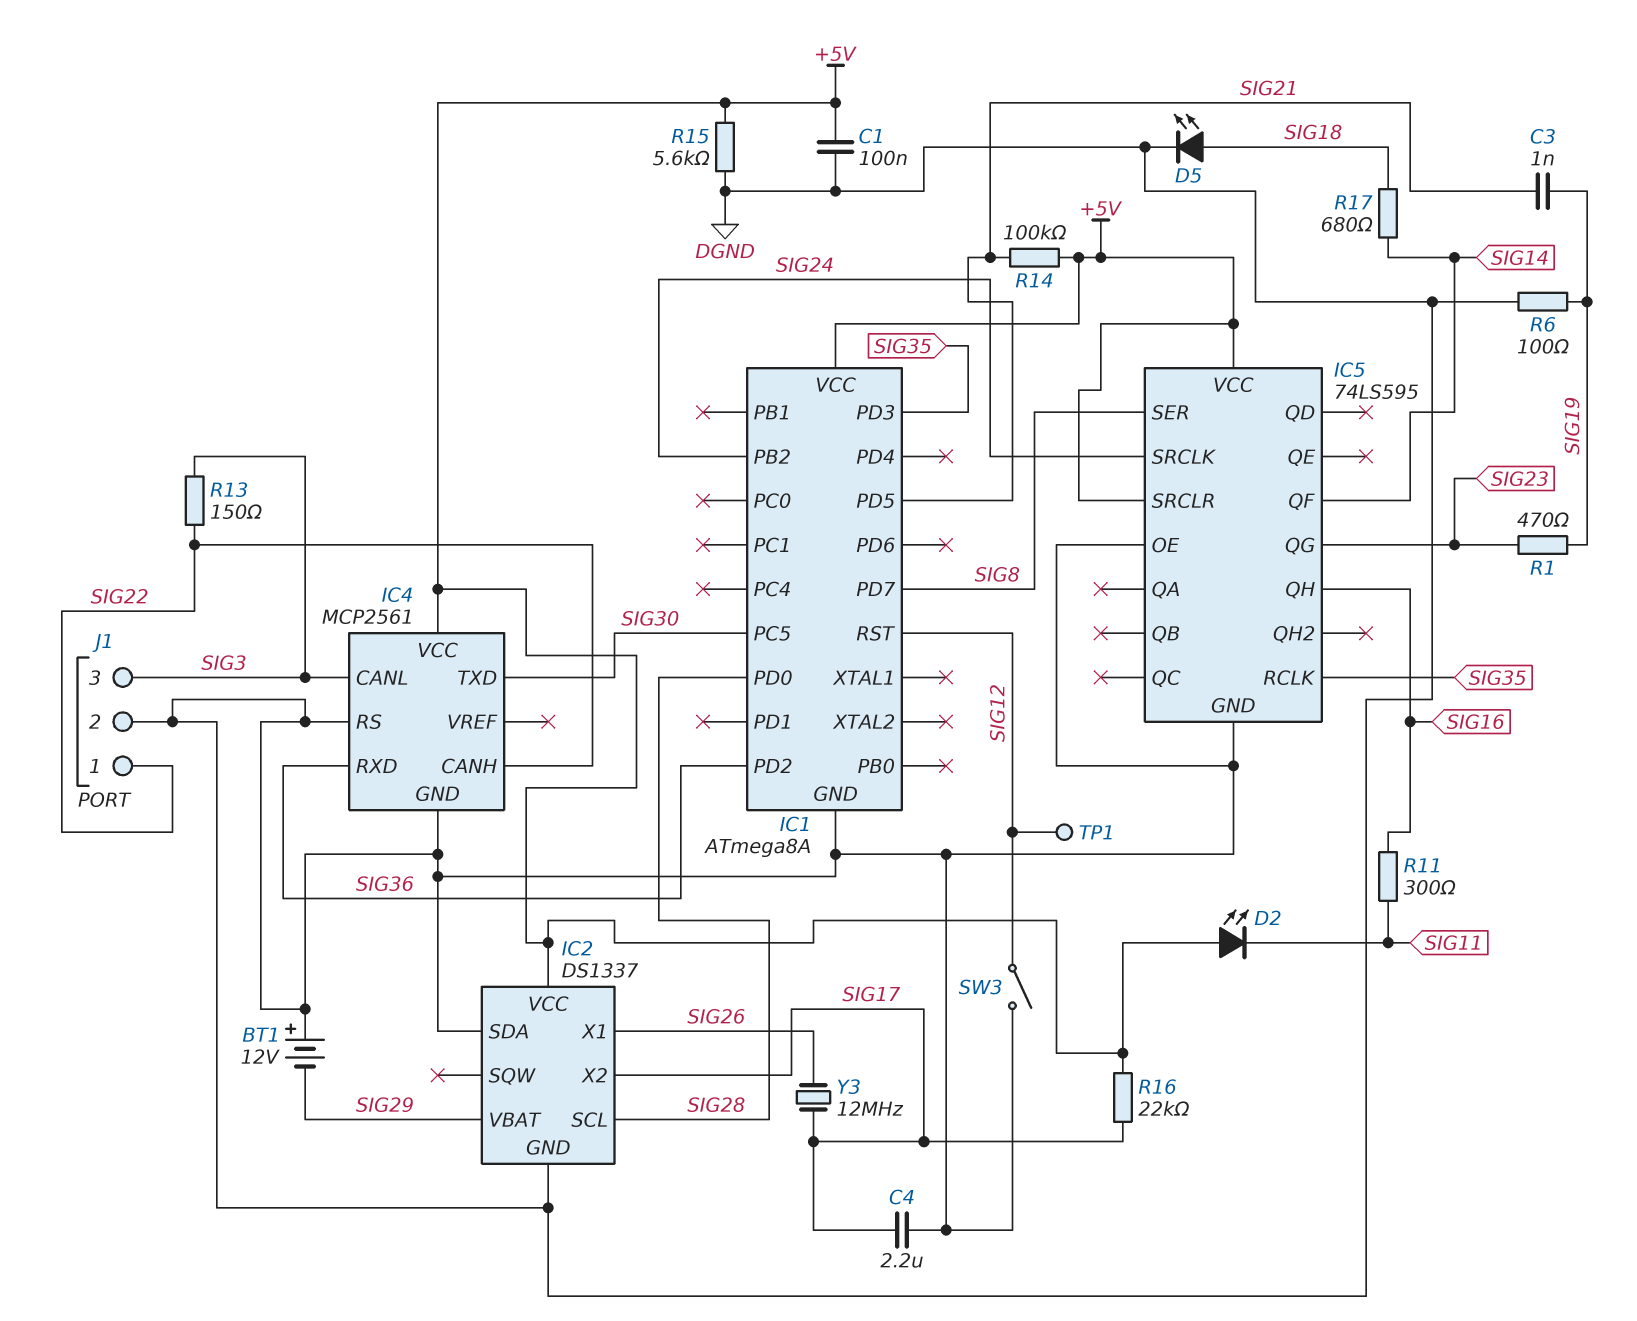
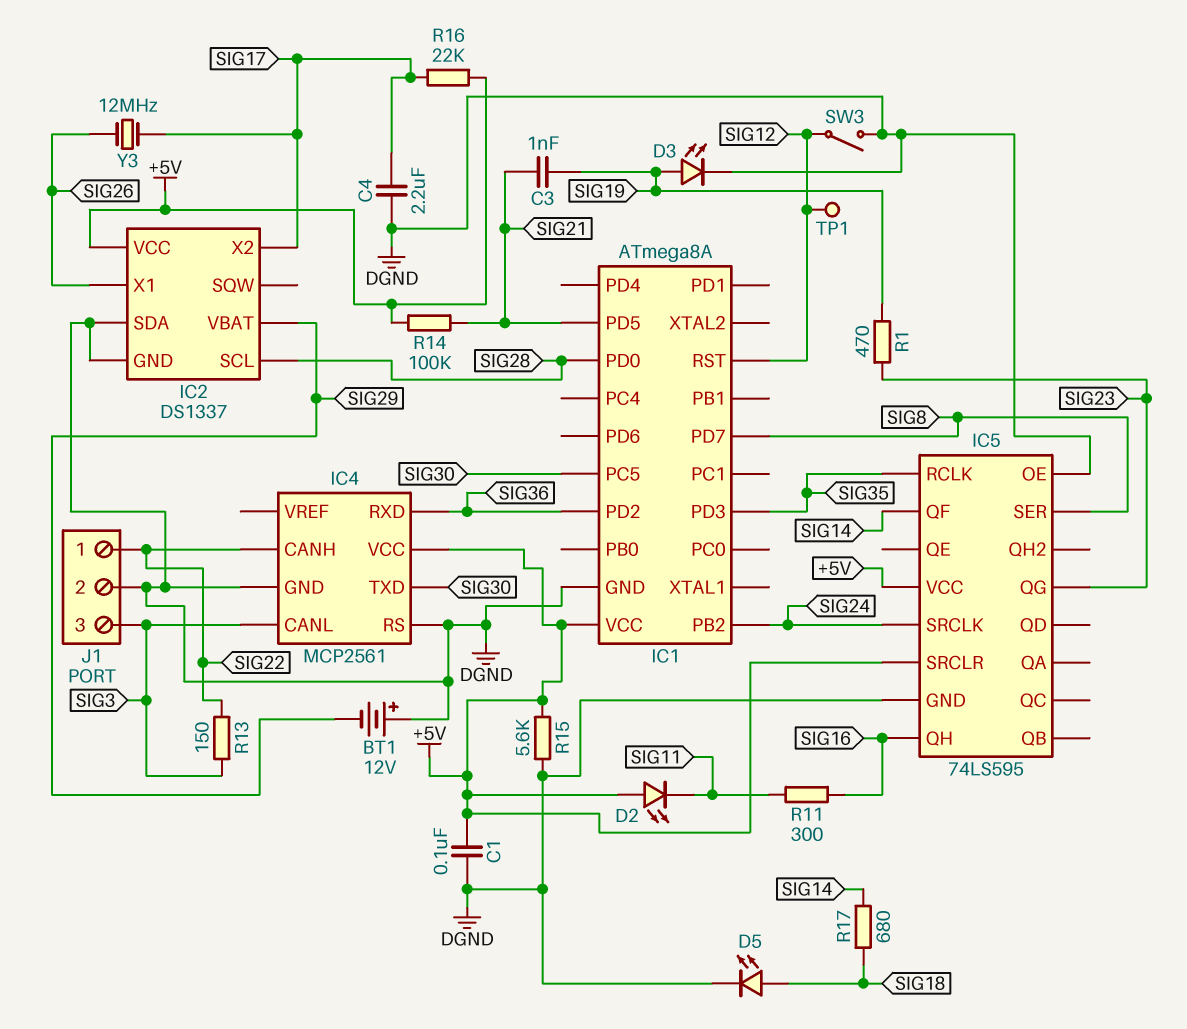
D3: none -> LED (A SIG19, K DGND)
R6: 100 (DGND, SIG19) -> none

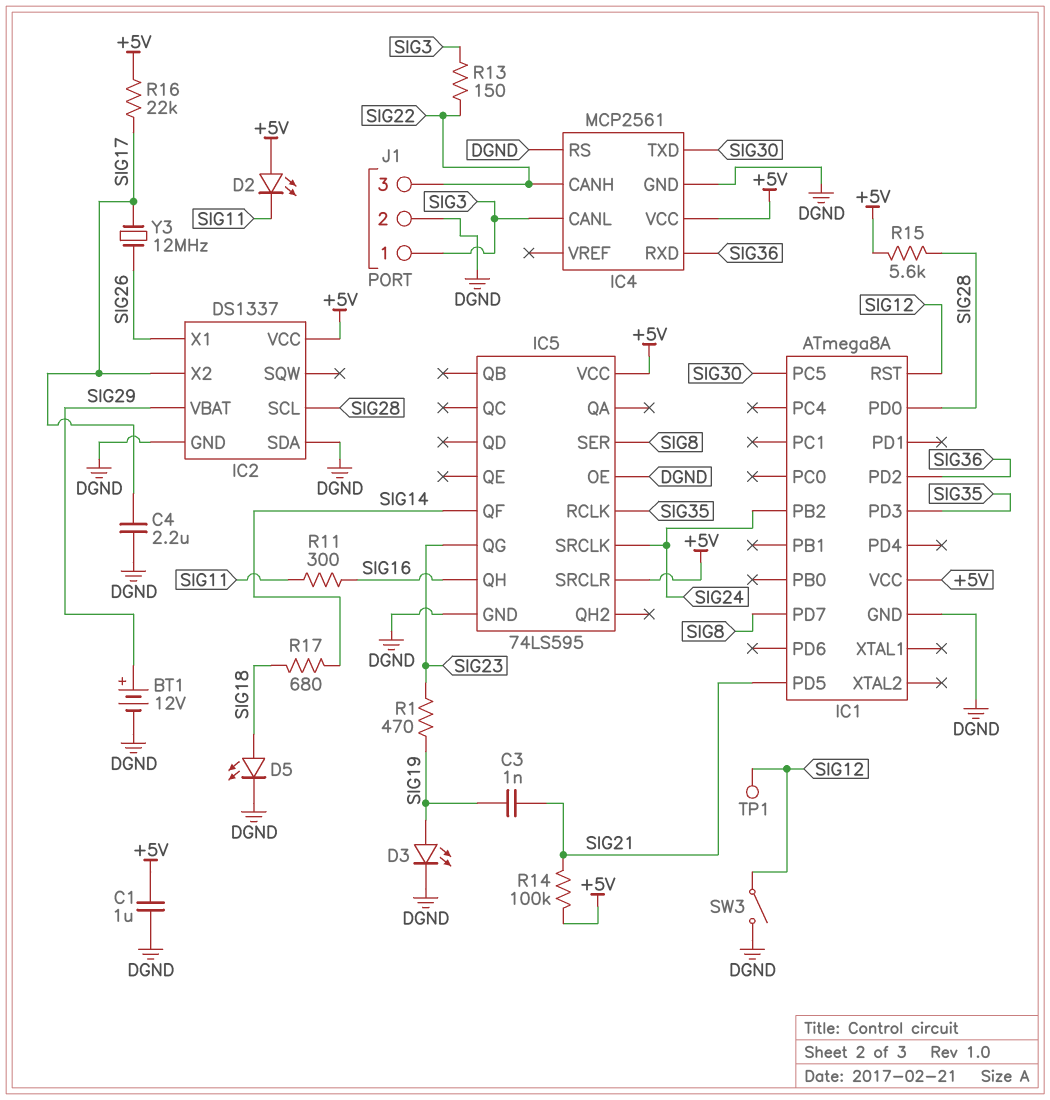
BT1: 12V (plus DGND, minus SIG29) -> 12V (plus SIG29, minus DGND)
C1: 100nF (+5V, DGND) -> 1uF (+5V, DGND)
J1 pin 1: SIG22 -> SIG3
J1 pin 3: SIG3 -> SIG22
R15: 5.6k (+5V, DGND) -> 5.6k (+5V, SIG28)

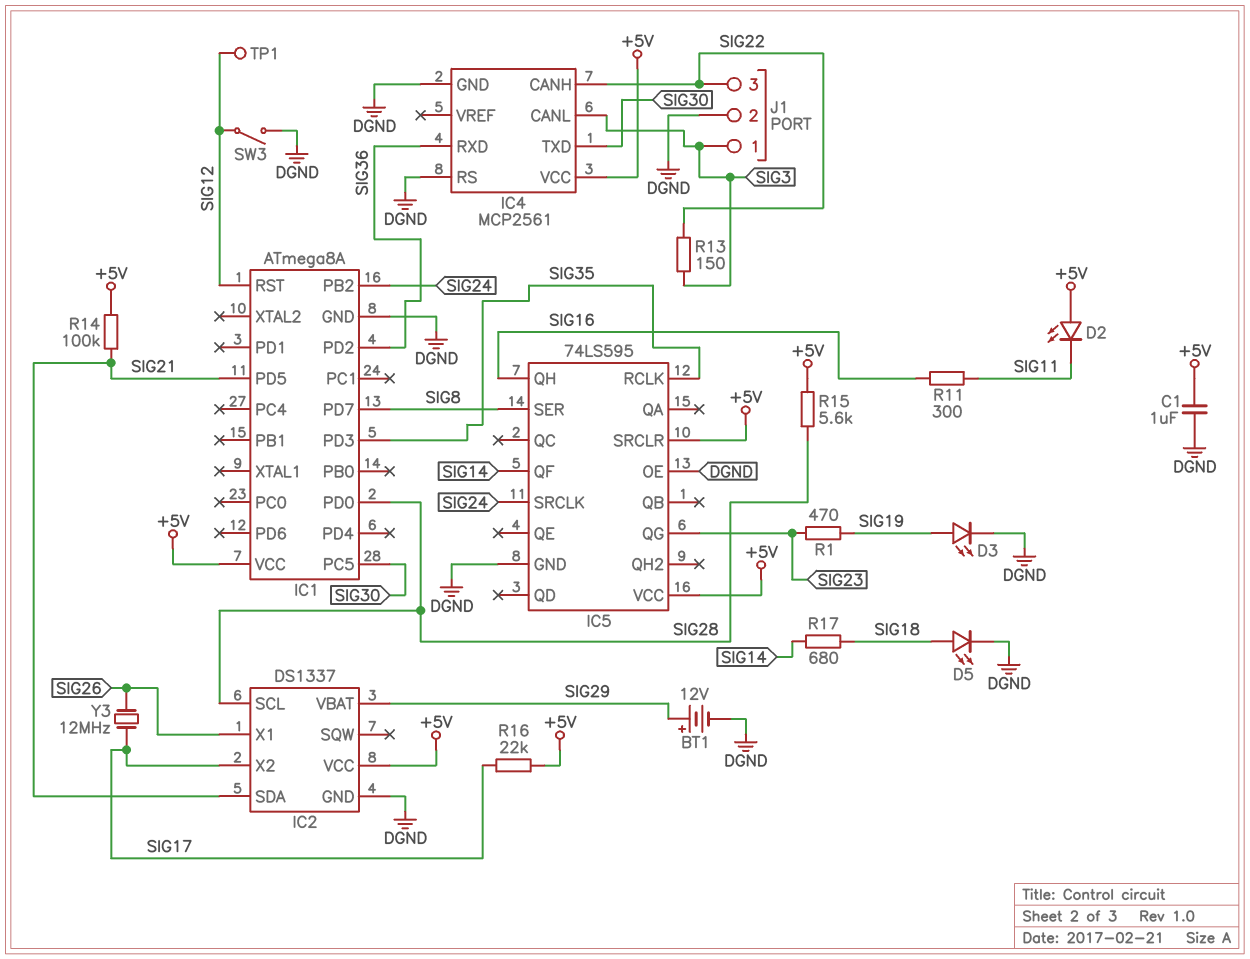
C3: 1nF (SIG19, SIG21) -> none
C4: 2.2uF (DGND, SIG17) -> none
IC2 pin SDA: DGND -> SIG21

